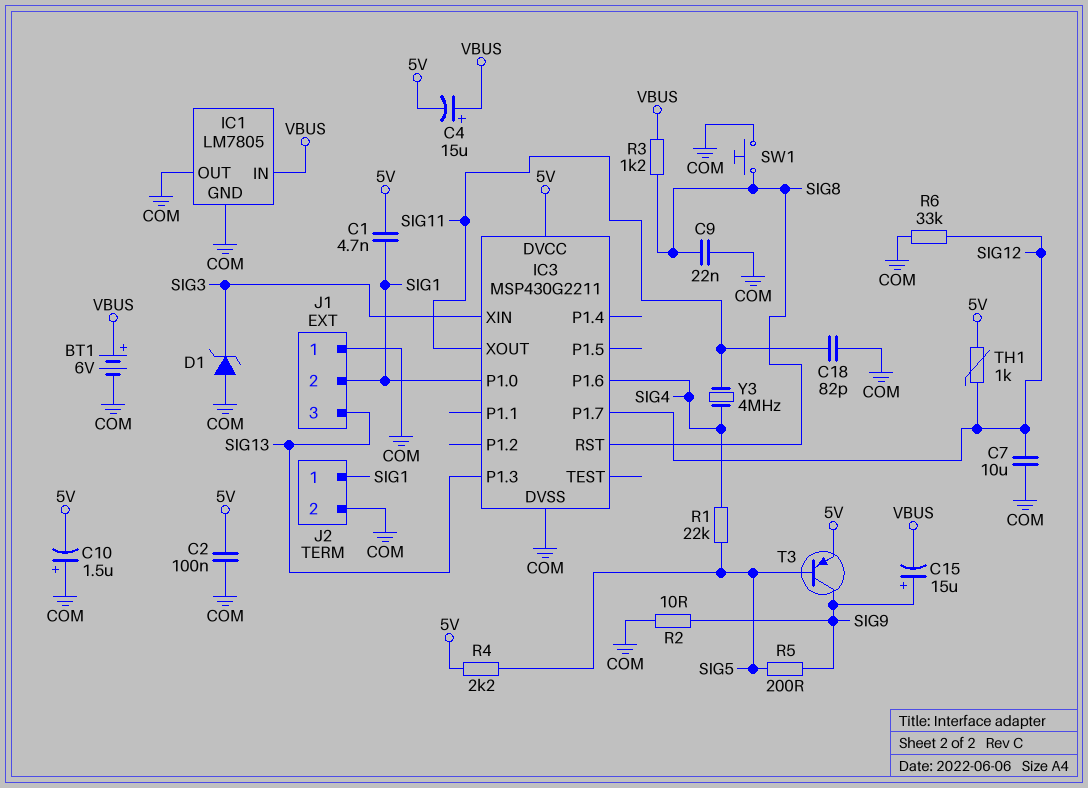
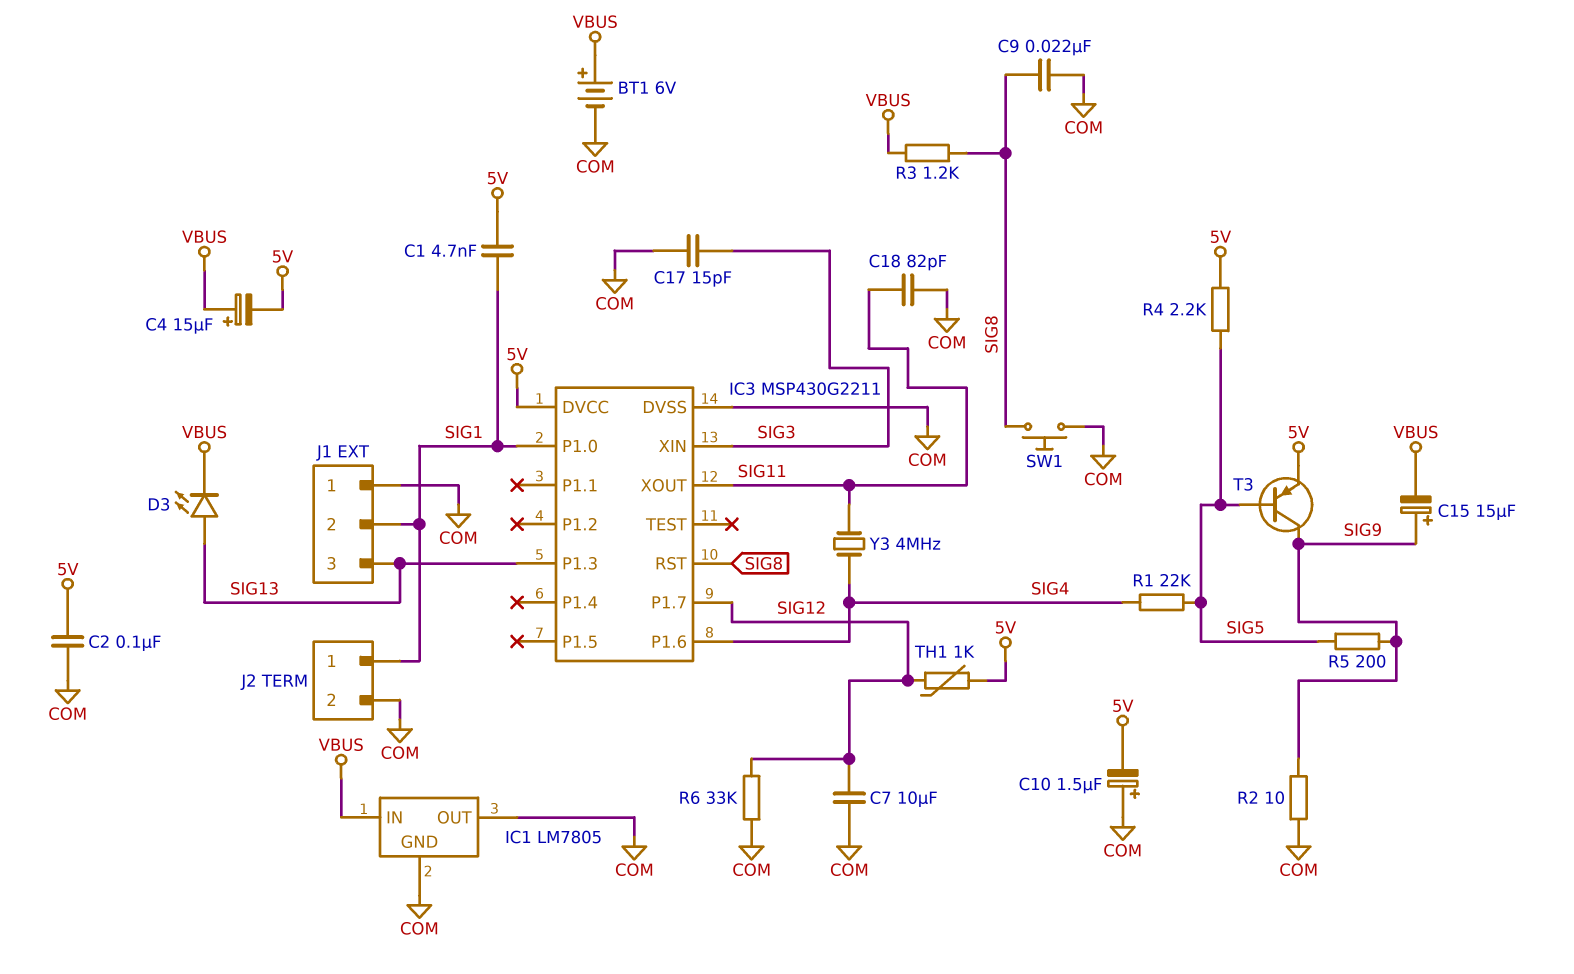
C17: none -> 15pF (COM, SIG3)
D1: zener (A COM, K SIG3) -> none
D3: none -> LED (A SIG13, K VBUS)

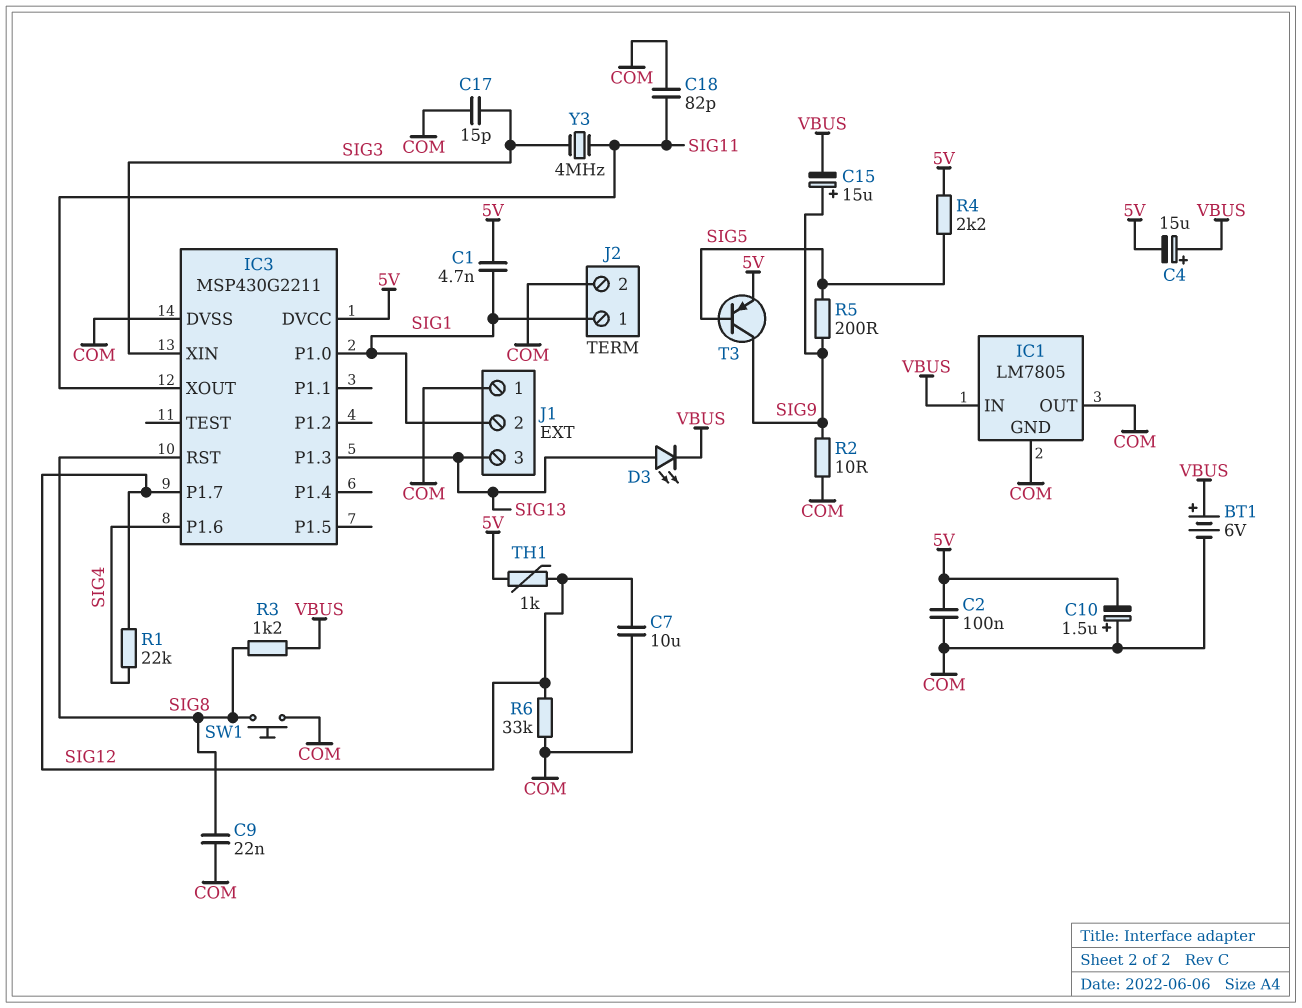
R1: 22k (SIG4, SIG5) -> 22k (SIG4, SIG12)
Y3: 4MHz (SIG4, SIG11) -> 4MHz (SIG3, SIG11)

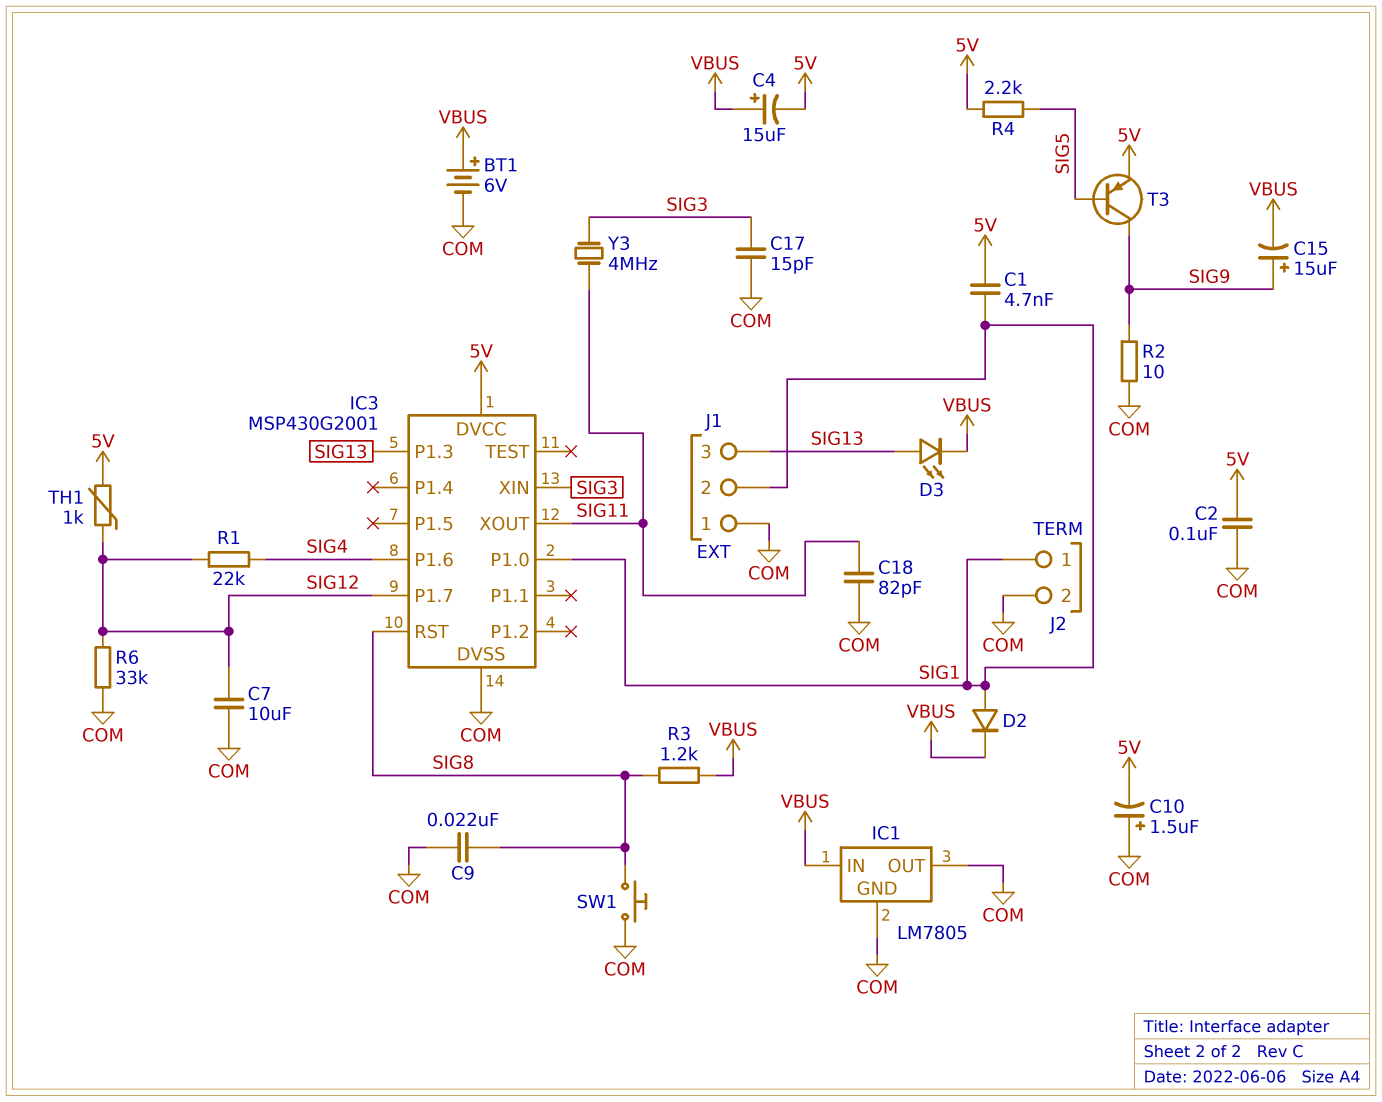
D2: none -> diode (A SIG1, K VBUS)
IC3: MSP430G2211 -> MSP430G2001
R5: 200 (SIG5, SIG9) -> none

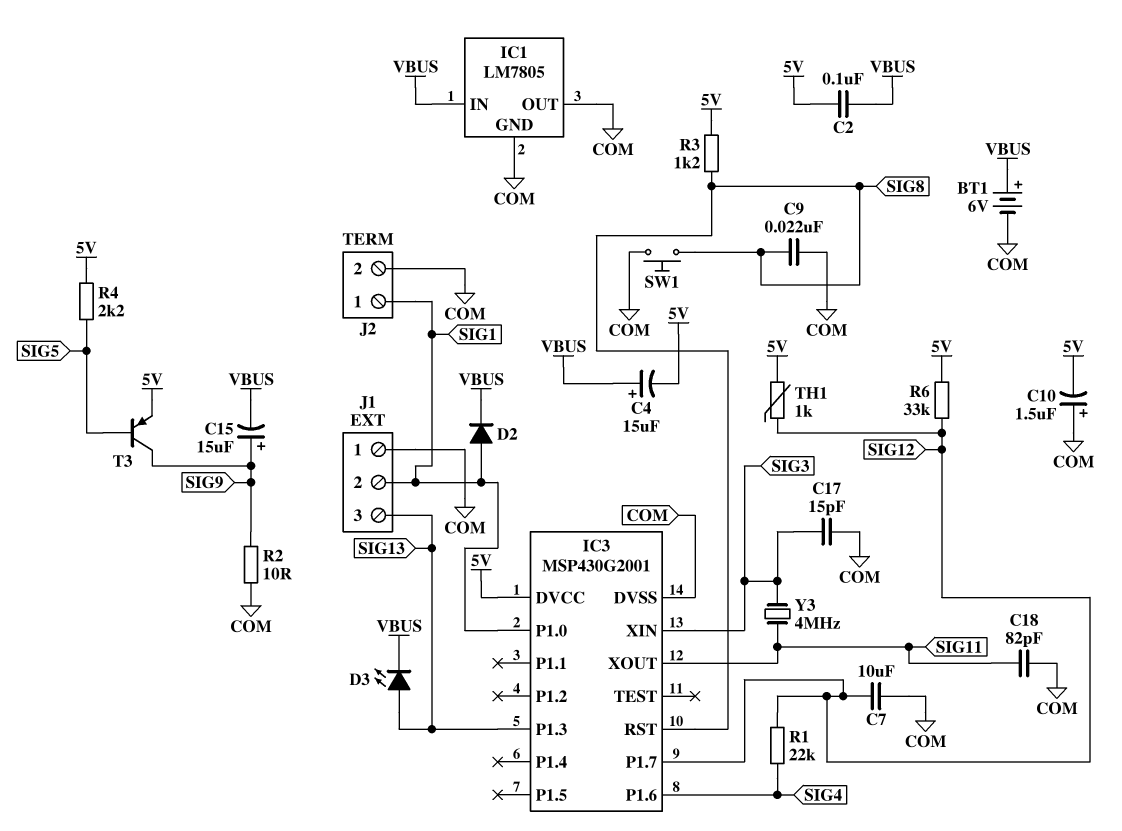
C1: 4.7nF (5V, SIG1) -> none
C2: 100nF (5V, COM) -> 100nF (5V, VBUS)
R3: 1.2k (SIG8, VBUS) -> 1.2k (5V, SIG8)
R6: 33k (COM, SIG12) -> 33k (5V, SIG12)

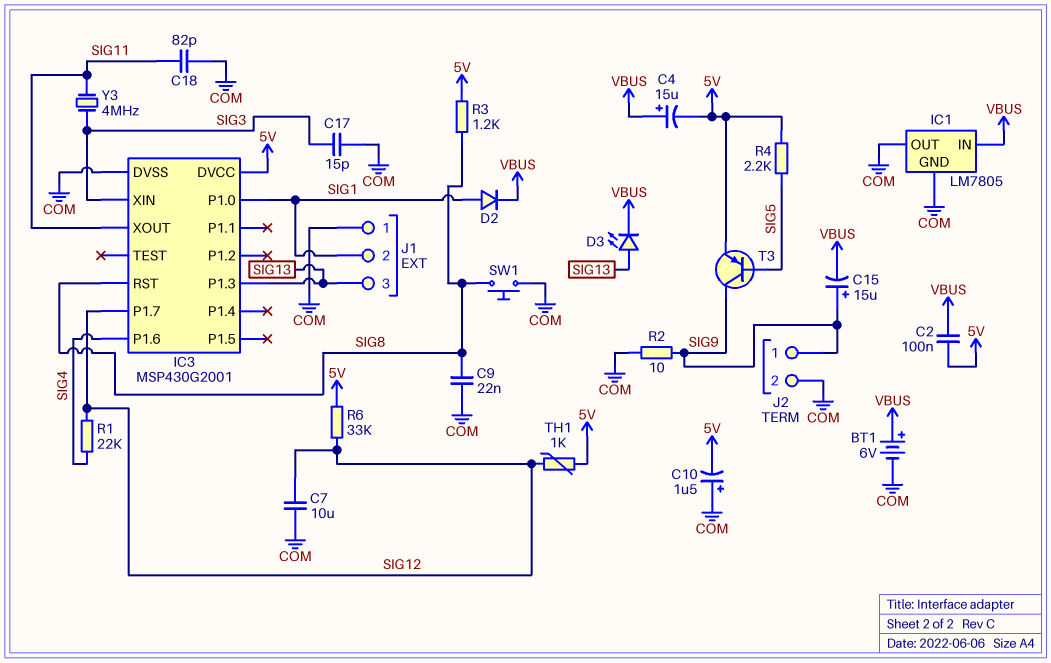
J2 pin 1: SIG1 -> SIG9

